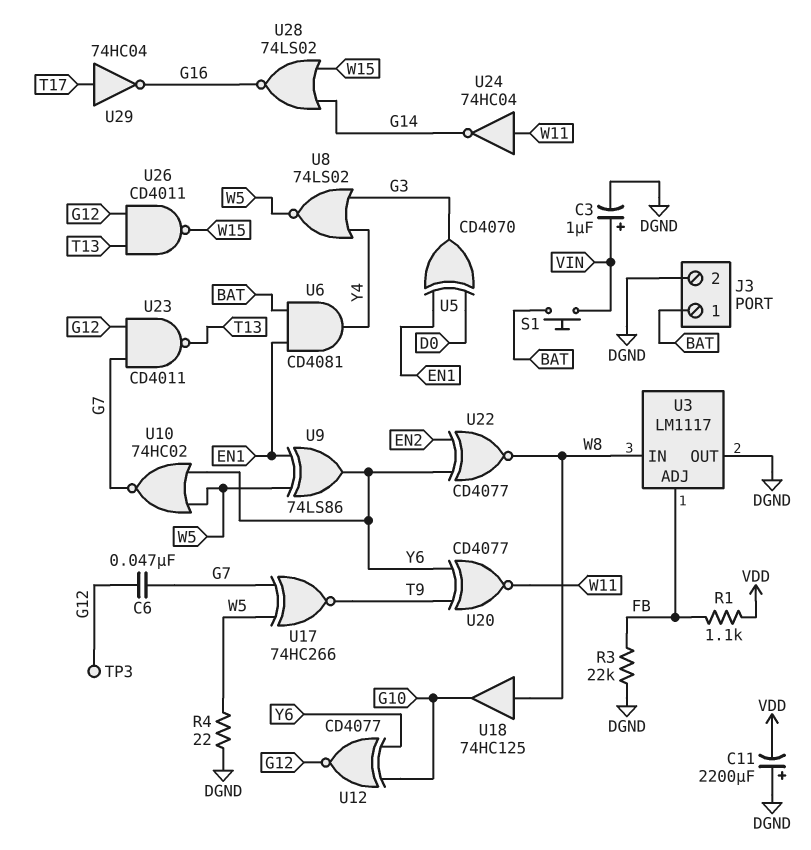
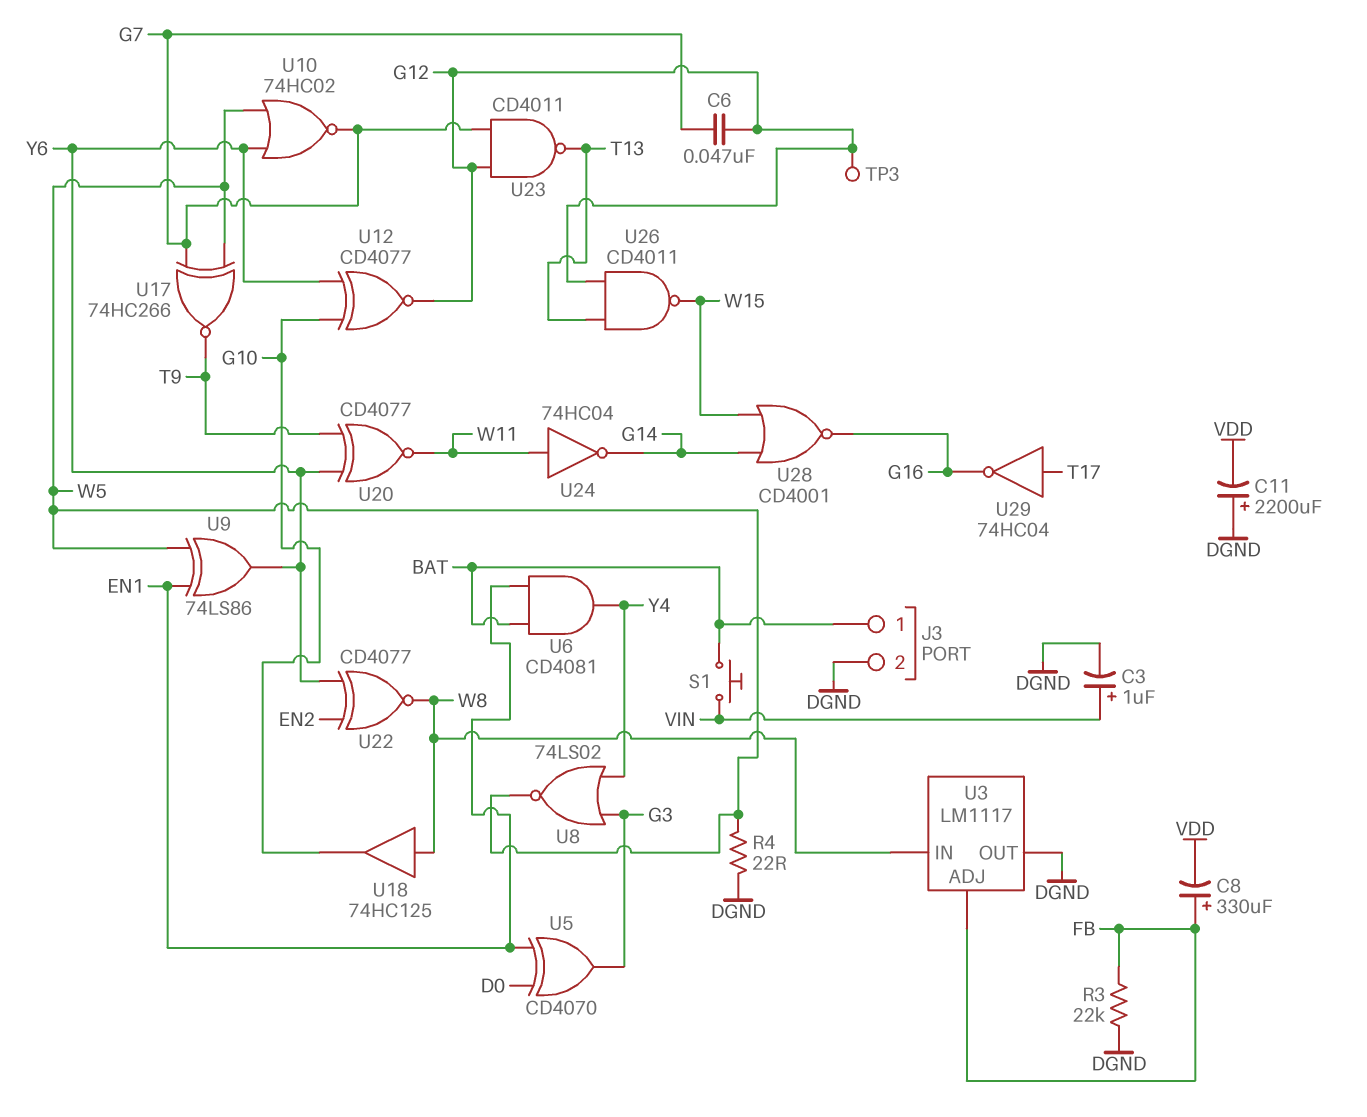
C8: none -> 330uF (plus FB, minus VDD)
R1: 1.1k (FB, VDD) -> none
U28: NOR 74LS02 (in G14, in W15, out G16) -> NOR CD4001 (in G14, in W15, out G16)

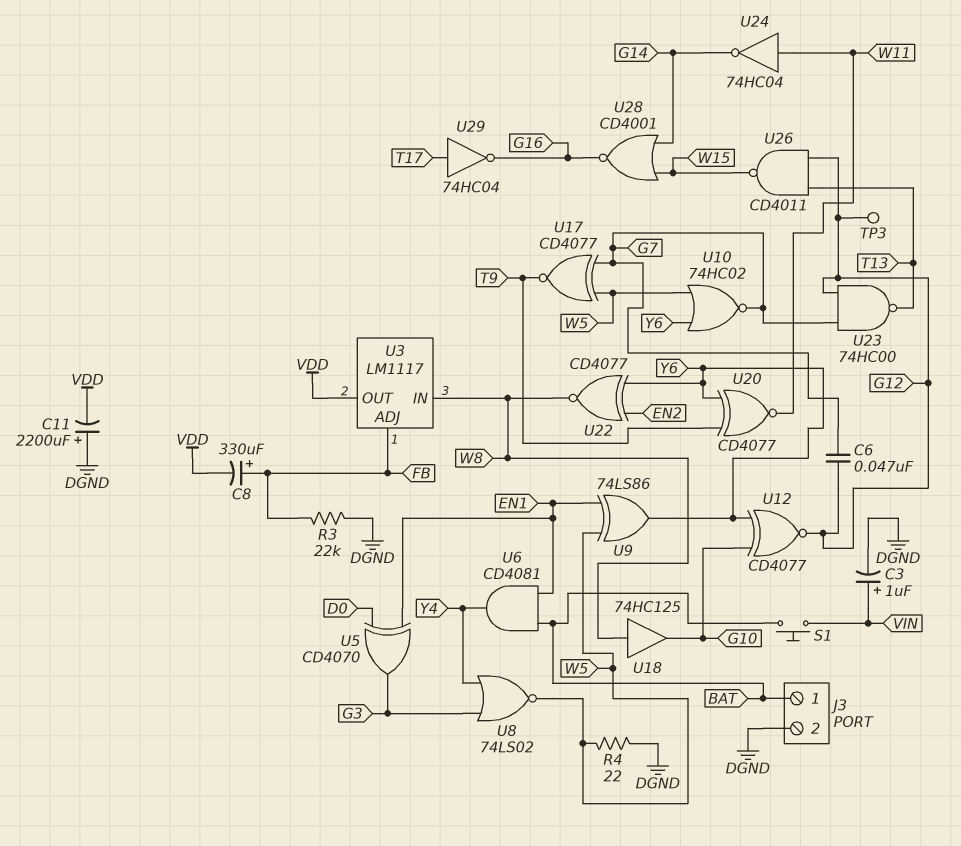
U3 pin OUT: DGND -> VDD
U17: XNOR 74HC266 (in G7, in W5, out T9) -> XNOR CD4077 (in G7, in W5, out T9)
U23: NAND CD4011 (in G7, in G12, out T13) -> NAND 74HC00 (in G7, in G12, out T13)

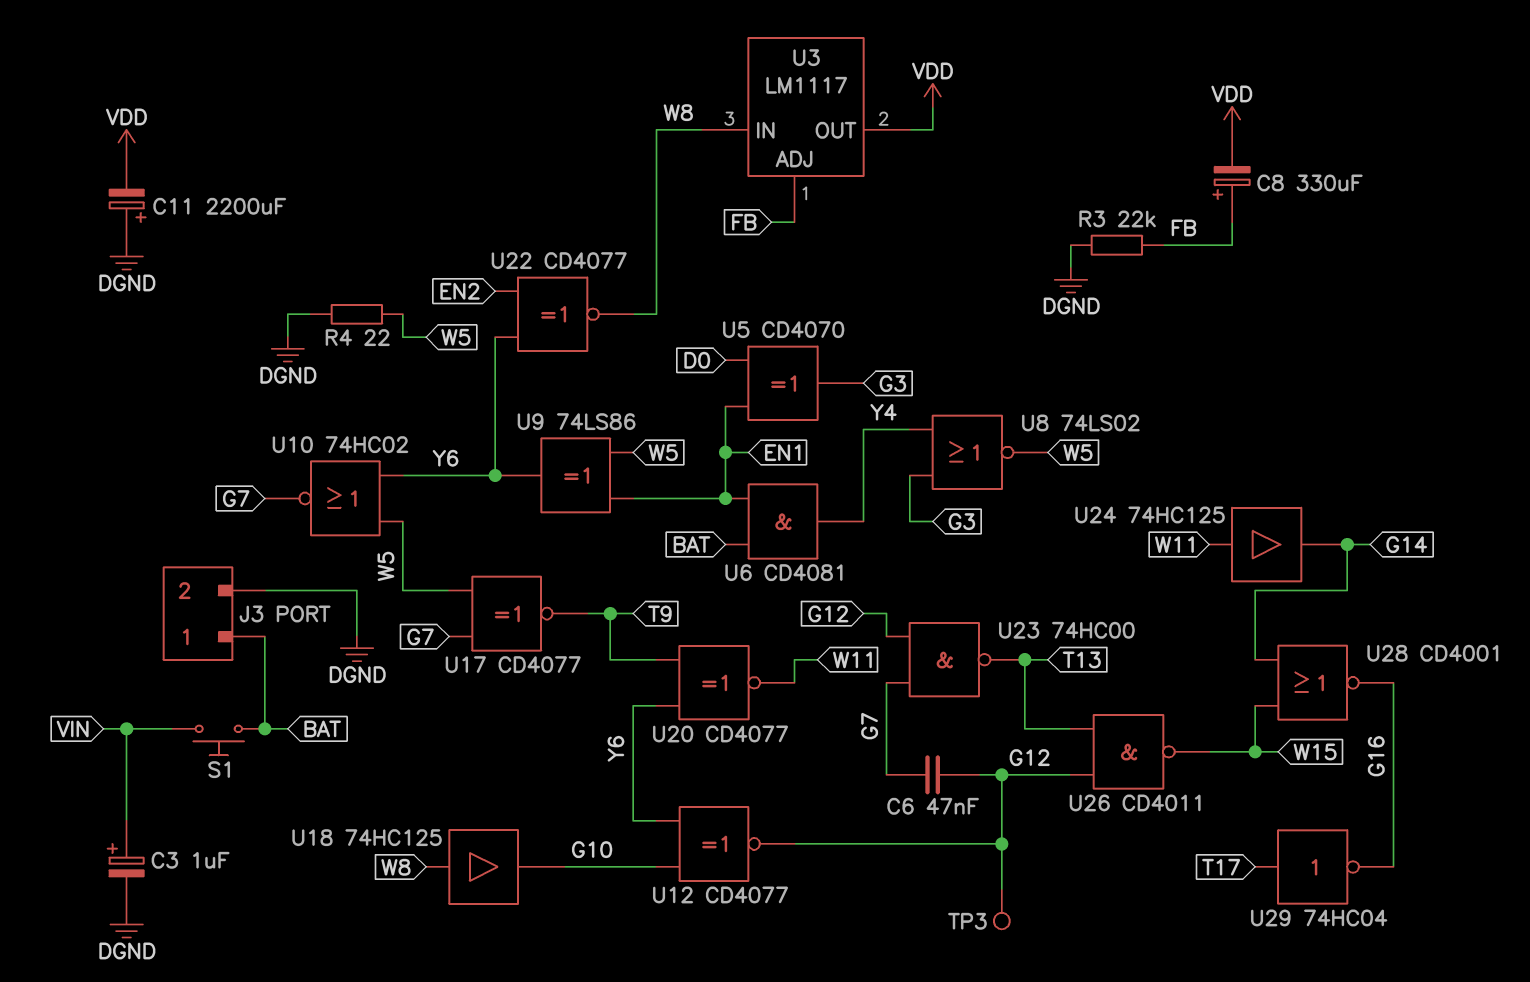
U24: NOT 74HC04 (in W11, out G14) -> buffer 74HC125 (in W11, out G14)

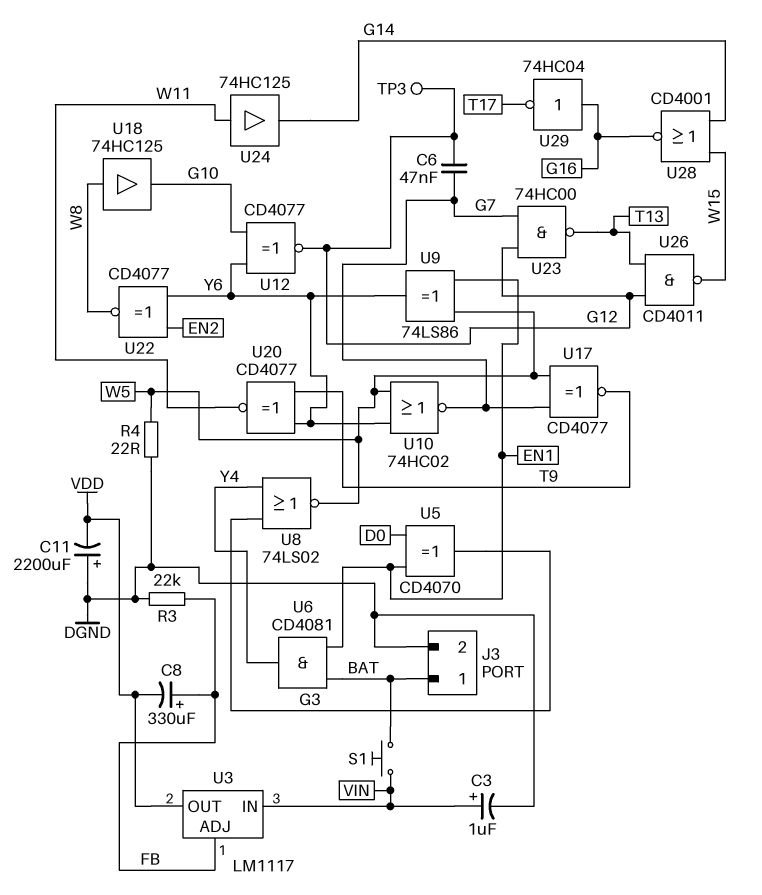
U3 pin IN: W8 -> VIN
U29: NOT 74HC04 (in T17, out G16) -> NOT 74HC04 (in G16, out T17)

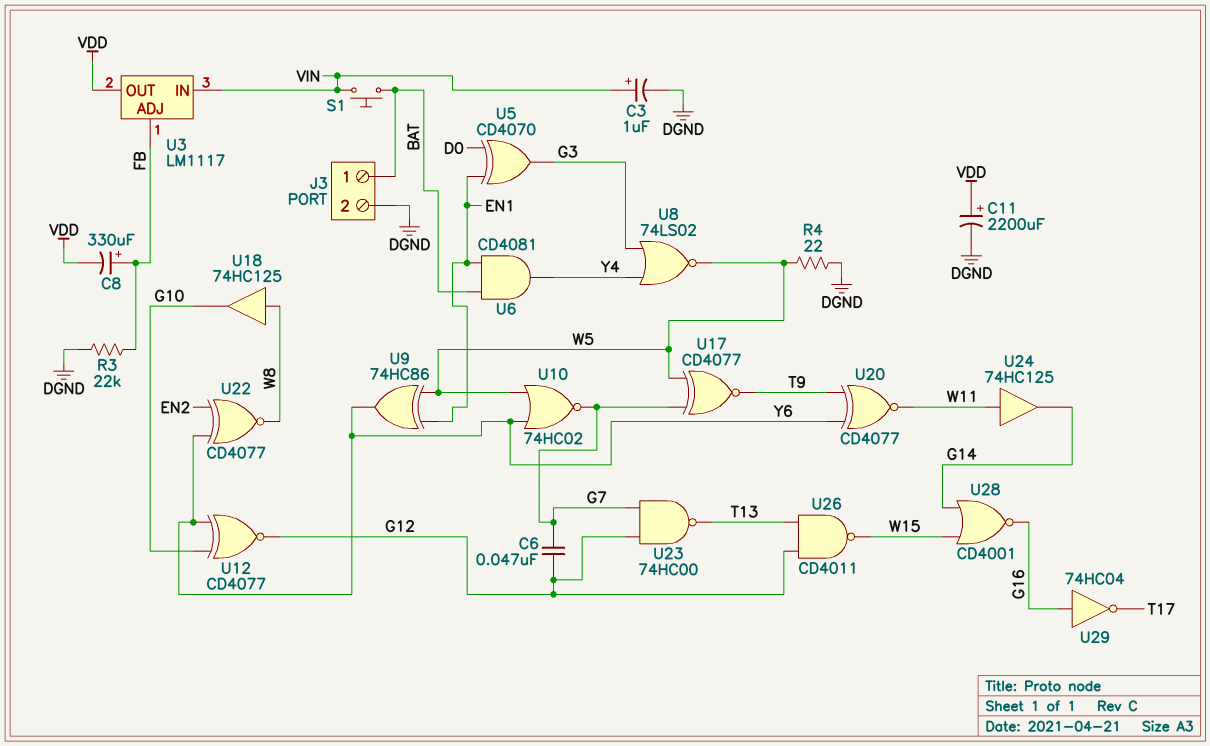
C11: 2200uF (plus DGND, minus VDD) -> 2200uF (plus VDD, minus DGND)
TP3: test point (G12) -> none
U9: XOR 74LS86 (in EN1, in W5, out Y6) -> XOR 74HC86 (in EN1, in W5, out Y6)

